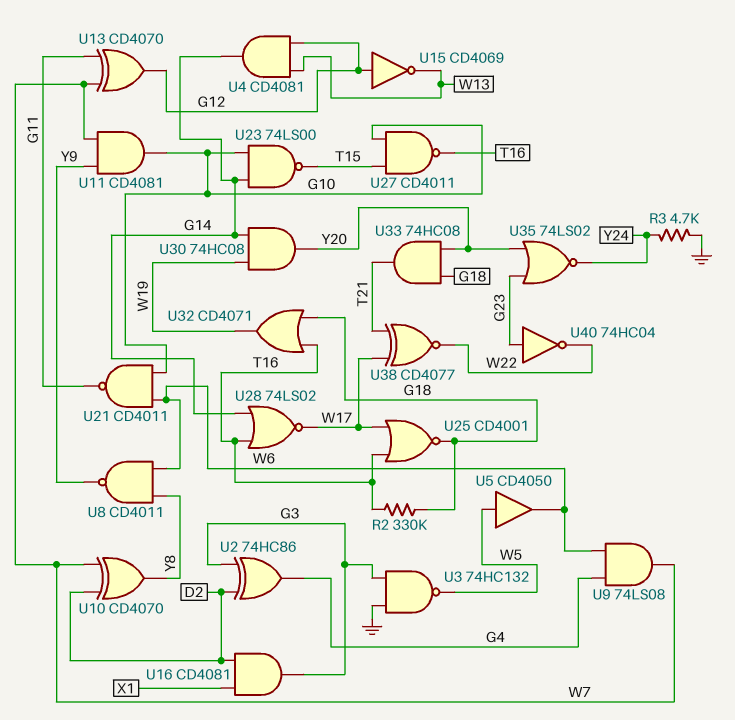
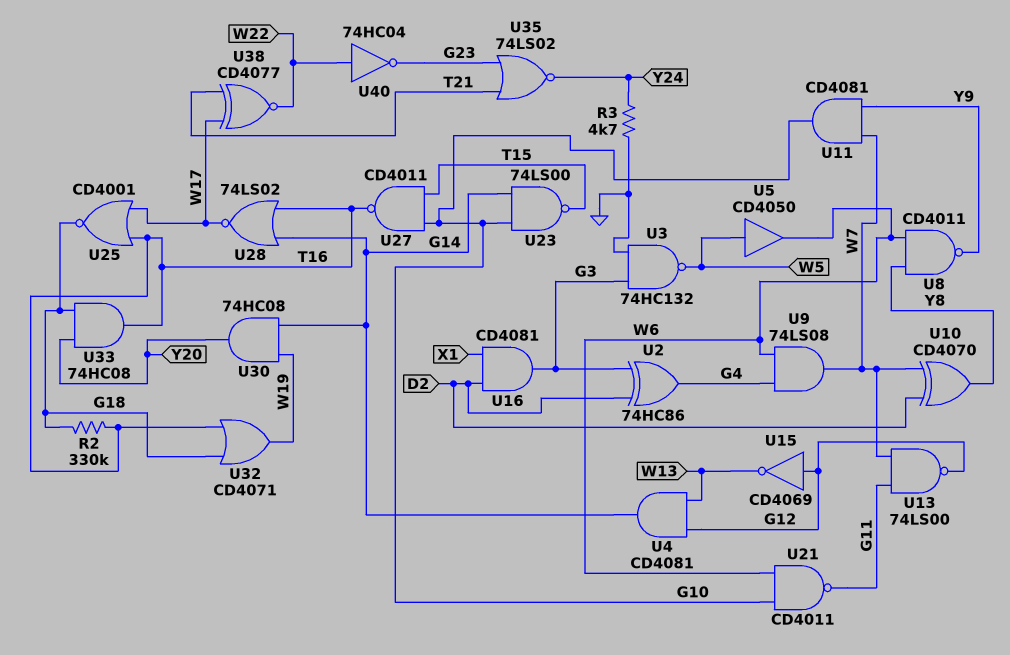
U13: XOR CD4070 (in G11, in W7, out G12) -> NAND 74LS00 (in G11, in W7, out G12)
U33: AND 74HC08 (in G18, in Y20, out T21) -> AND 74HC08 (in G18, in Y20, out T16)
U35: NOR 74LS02 (in G23, in Y20, out Y24) -> NOR 74LS02 (in G23, in T21, out Y24)
U40: NOT 74HC04 (in G23, out W22) -> NOT 74HC04 (in W22, out G23)

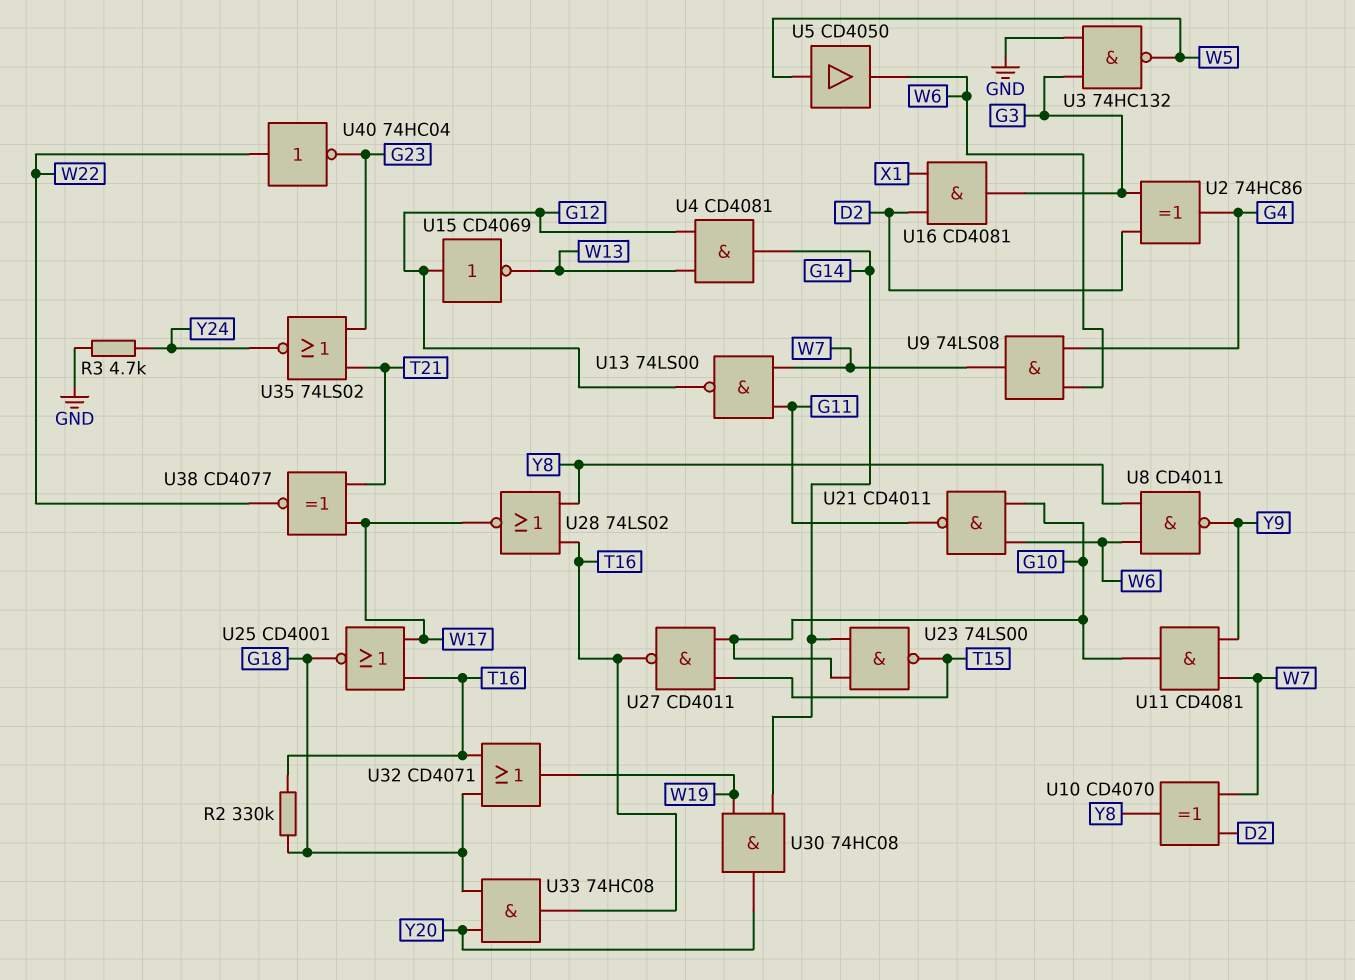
U28: NOR 74LS02 (in G14, in T16, out W17) -> NOR 74LS02 (in T16, in Y8, out W17)

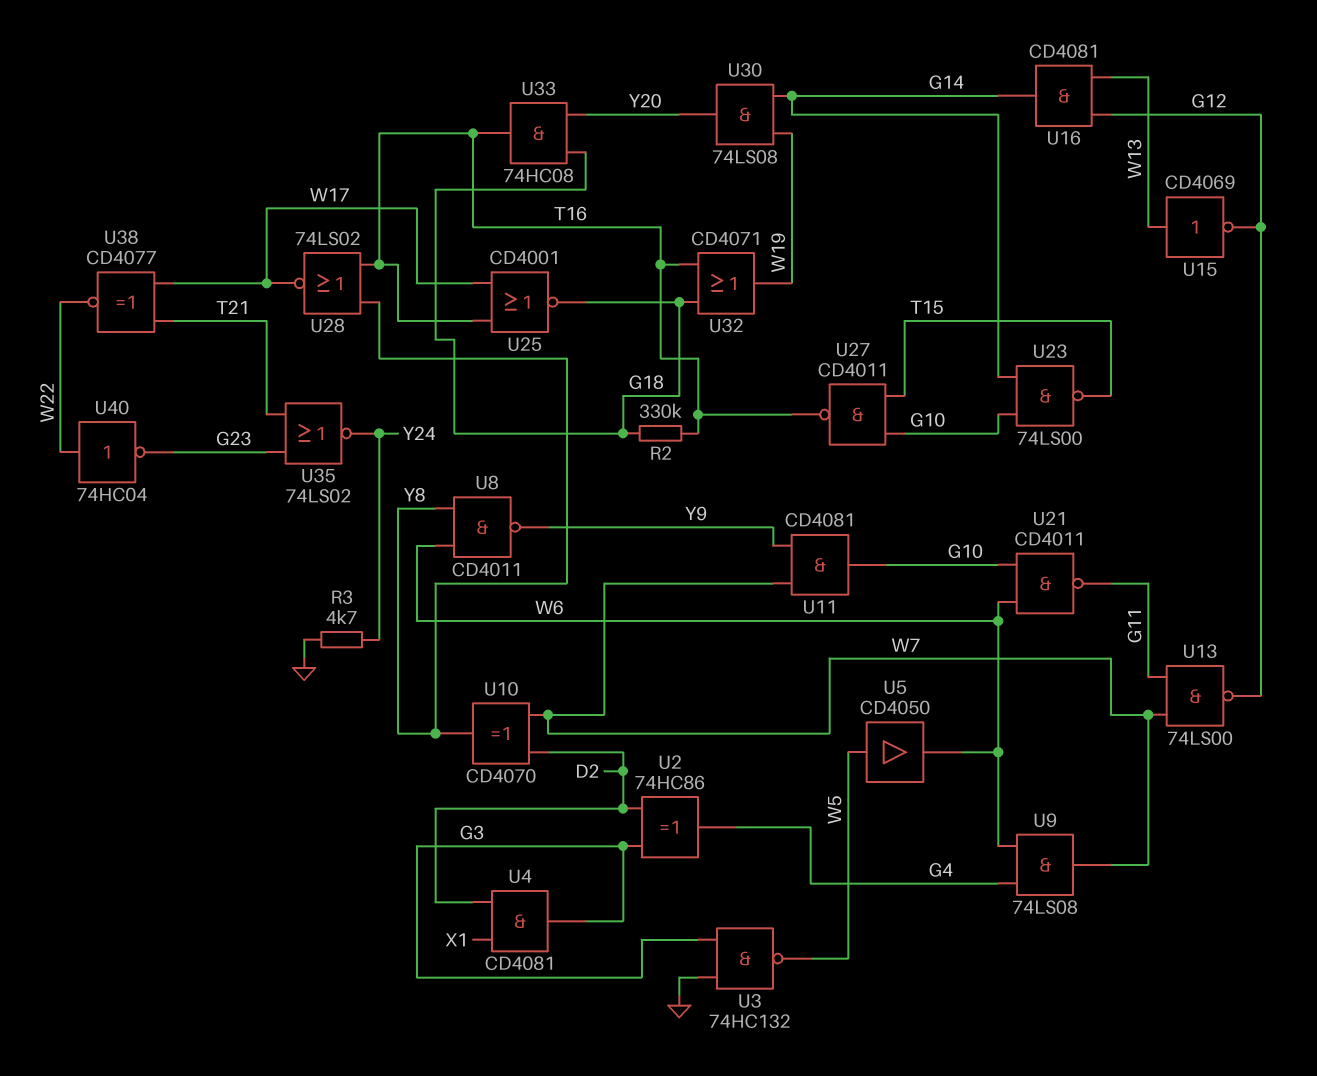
U4: AND CD4081 (in G12, in W13, out G14) -> AND CD4081 (in D2, in X1, out G3)
U15: NOT CD4069 (in G12, out W13) -> NOT CD4069 (in W13, out G12)
U16: AND CD4081 (in D2, in X1, out G3) -> AND CD4081 (in G12, in W13, out G14)
U30: AND 74HC08 (in G14, in W19, out Y20) -> AND 74LS08 (in G14, in W19, out Y20)

